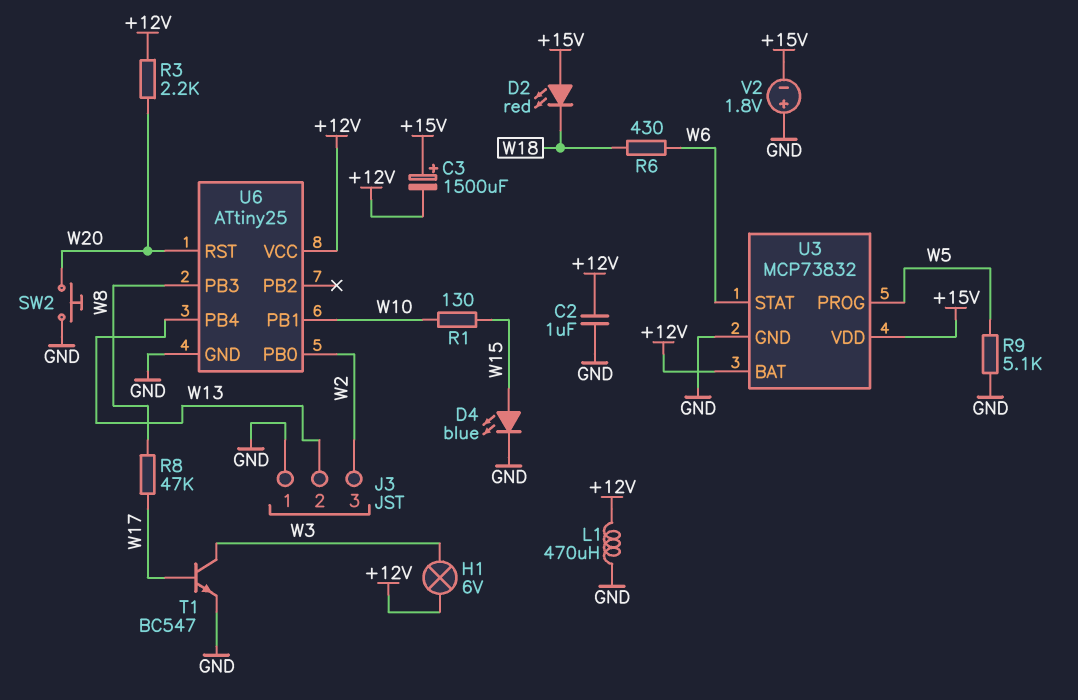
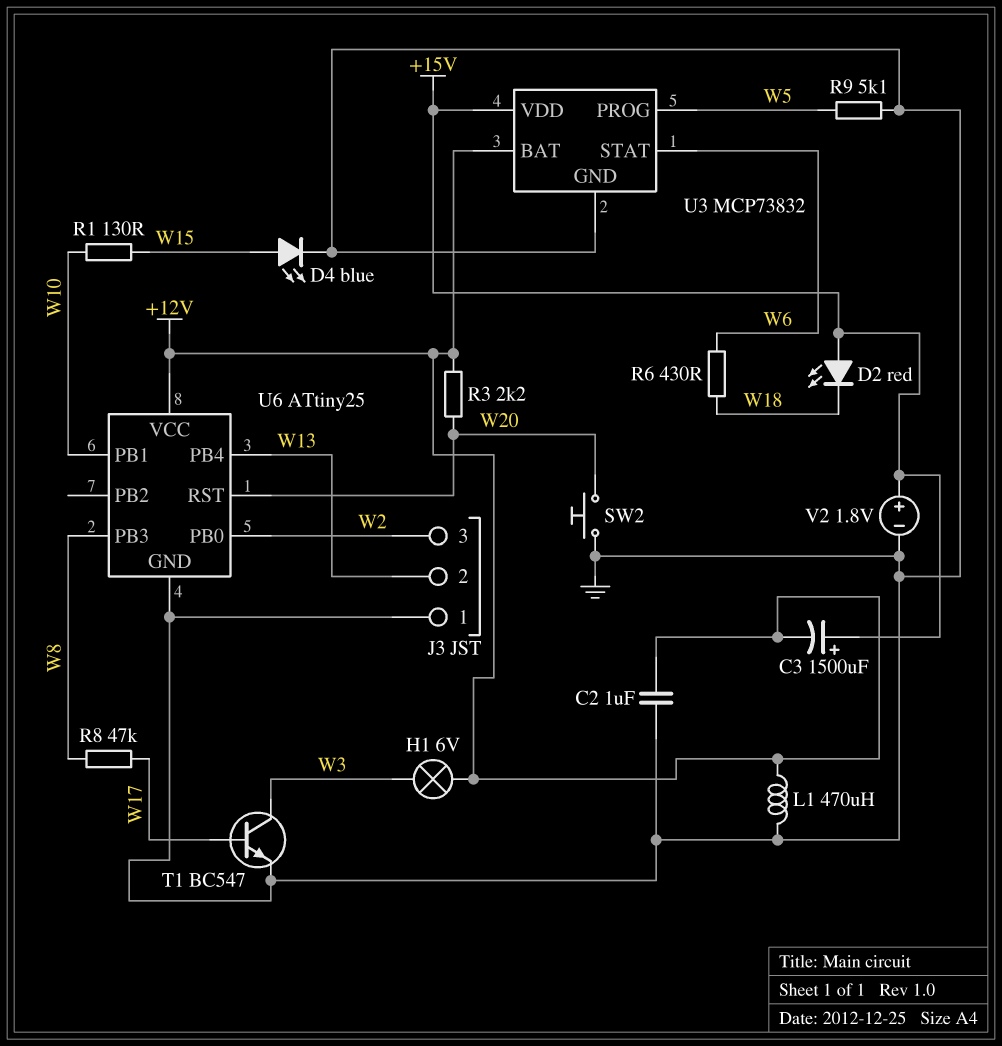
V2: 1.8V (plus GND, minus +15V) -> 1.8V (plus +15V, minus GND)

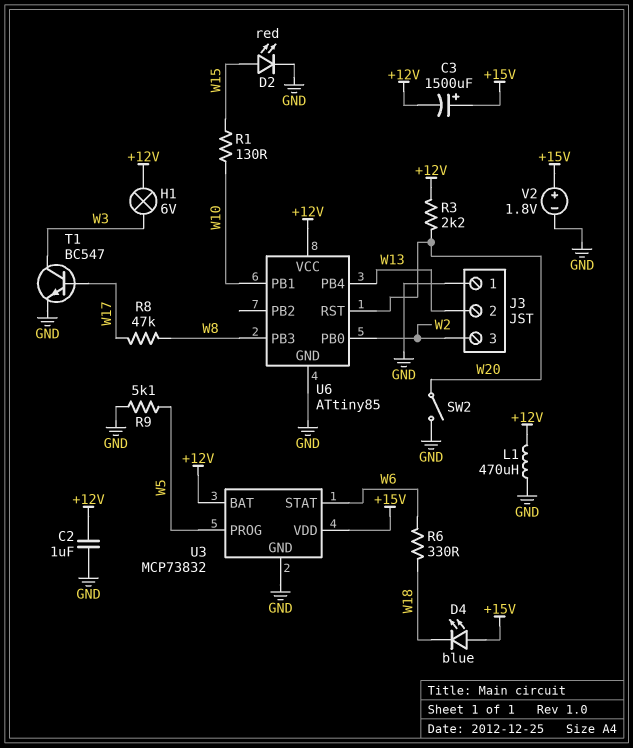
D2: LED red (A +15V, K W18) -> LED red (A W15, K GND)
D4: LED blue (A W15, K GND) -> LED blue (A +15V, K W18)
R6: 430 (W6, W18) -> 330 (W6, W18)
SW2: button (GND, W20) -> switch (GND, W20)
U6: ATtiny25 -> ATtiny85

